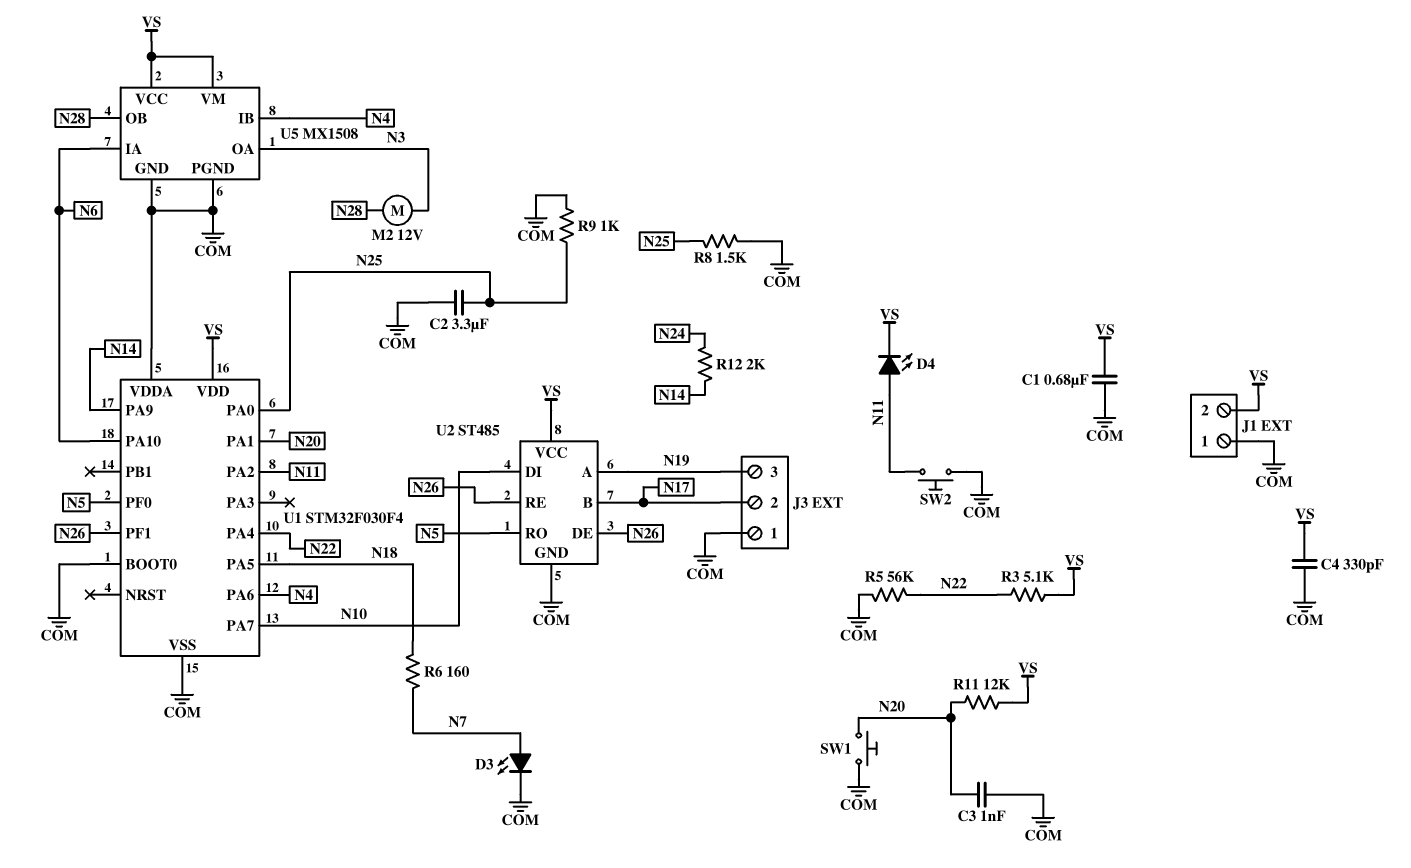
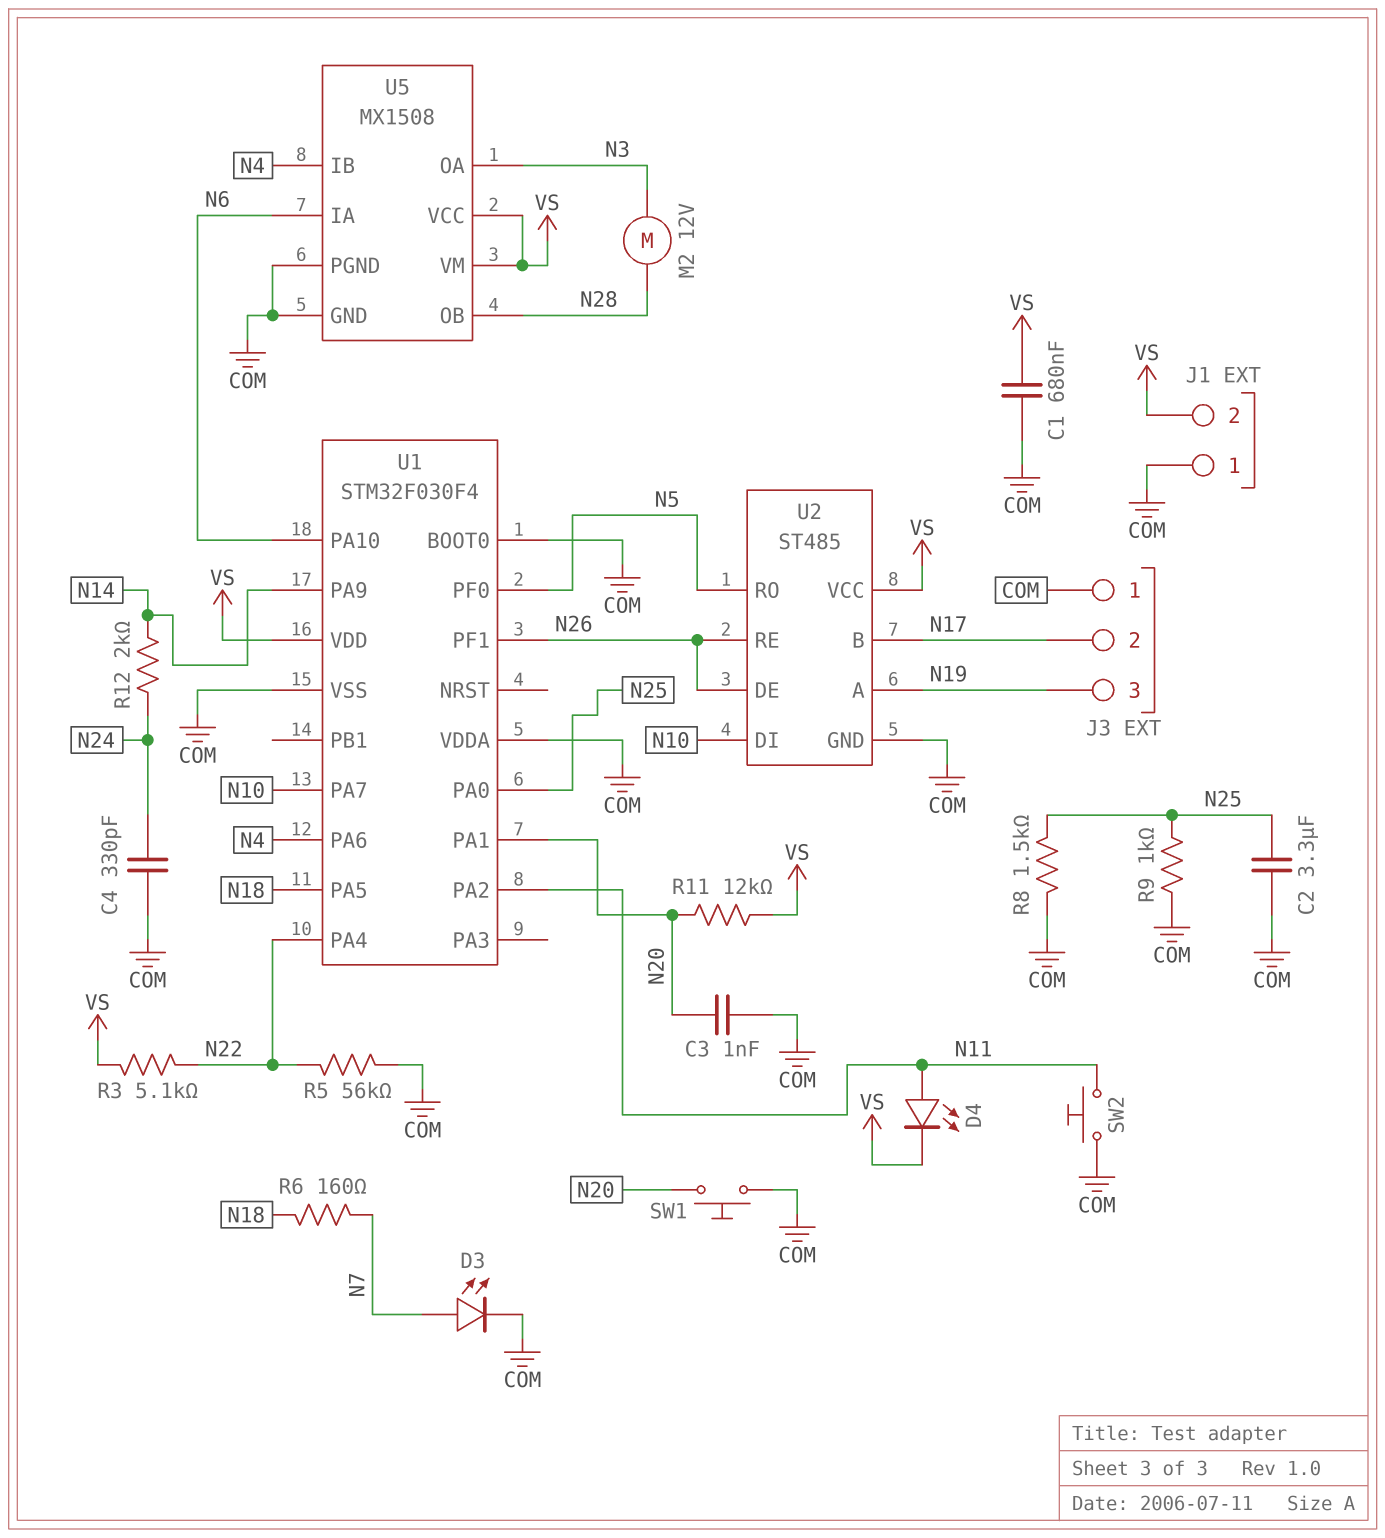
C4: 330pF (COM, VS) -> 330pF (COM, N24)

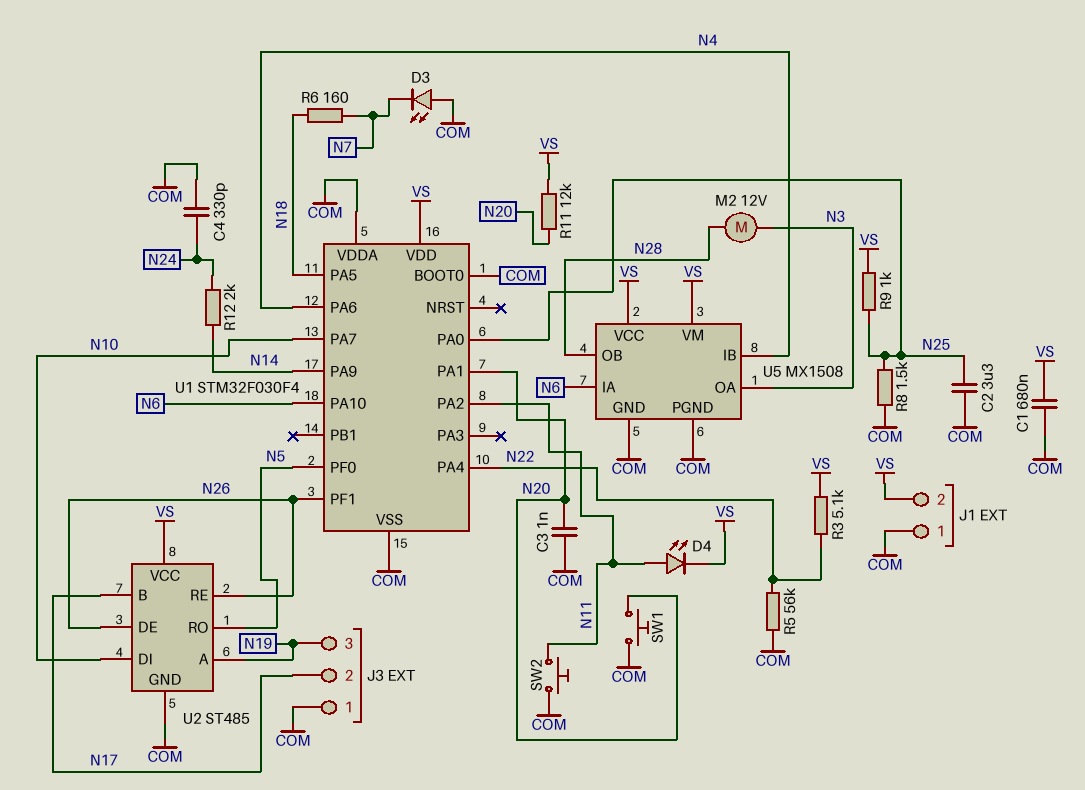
D3: LED (A N7, K COM) -> LED (A COM, K N7)
R9: 1k (COM, N25) -> 1k (N25, VS)

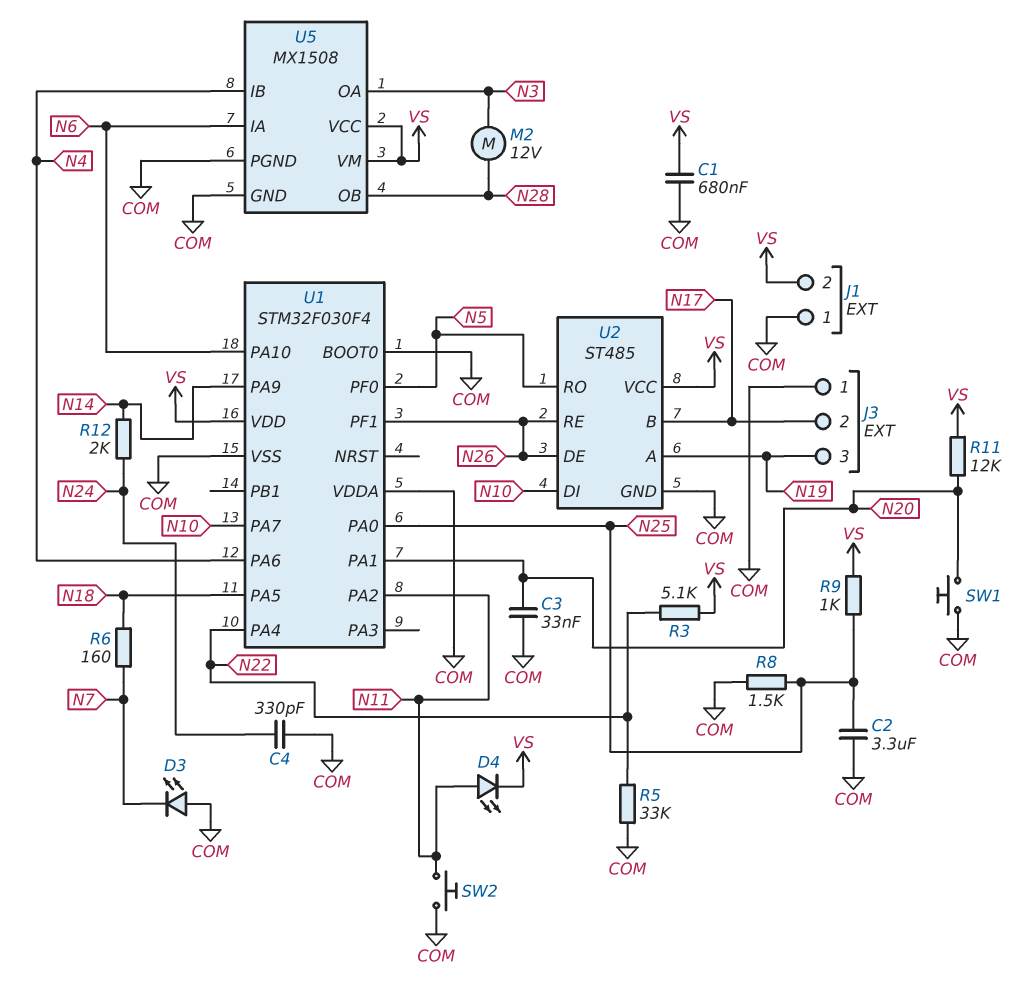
C3: 1nF (COM, N20) -> 33nF (COM, N20)
R5: 56k (COM, N22) -> 33k (COM, N22)

